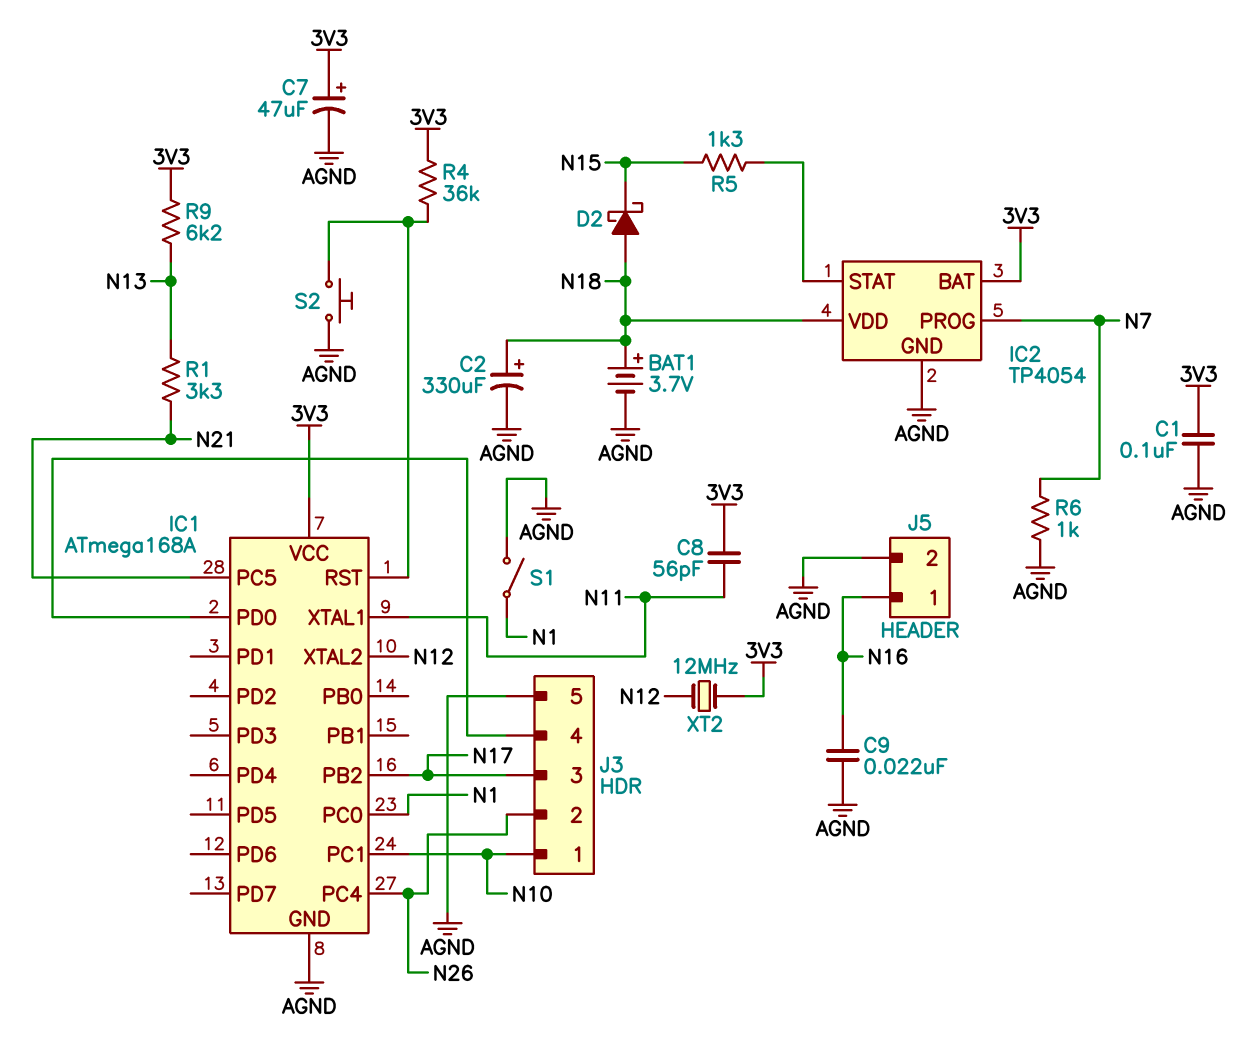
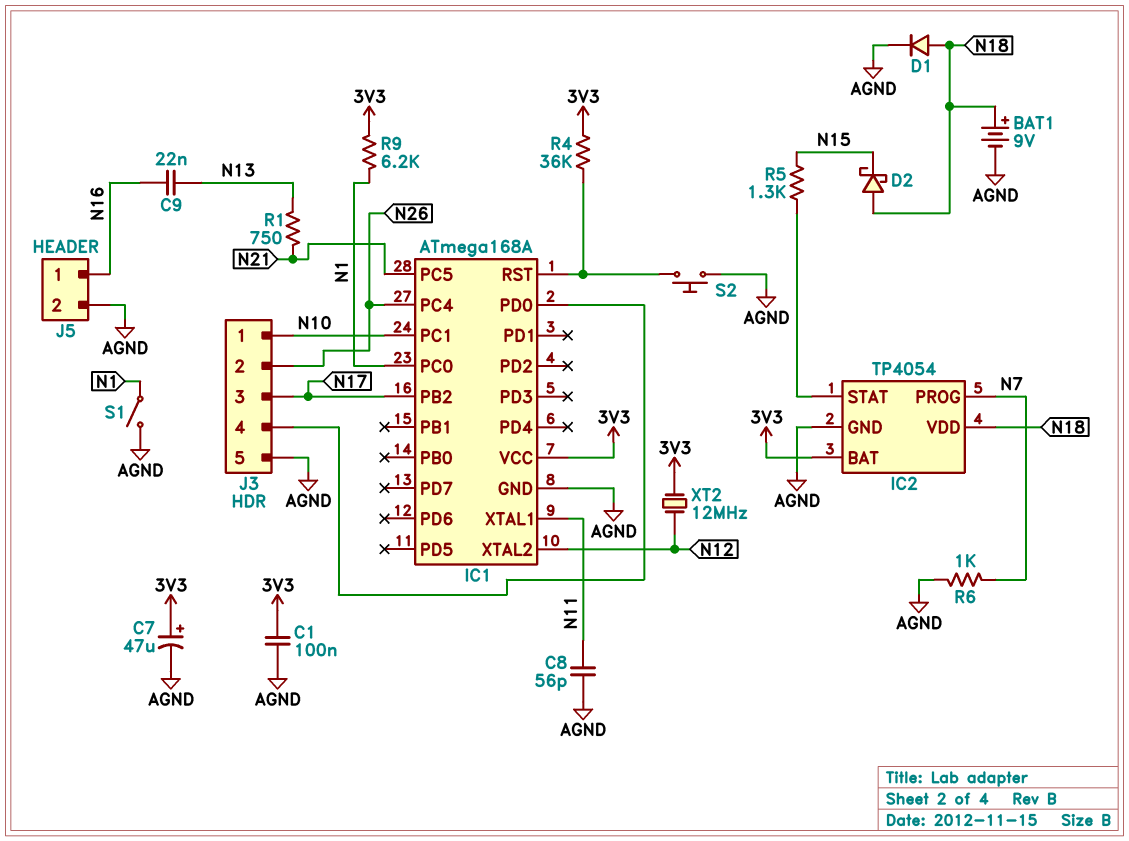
BAT1: 3.7V (plus N18, minus AGND) -> 9V (plus N18, minus AGND)
C2: 330uF (plus N18, minus AGND) -> none
C8: 56pF (3V3, N11) -> 56pF (AGND, N11)
C9: 22nF (AGND, N16) -> 22nF (N13, N16)
D1: none -> diode (A N18, K AGND)
R1: 3.3k (N13, N21) -> 750 (N13, N21)
R9: 6.2k (3V3, N13) -> 6.2k (3V3, N1)

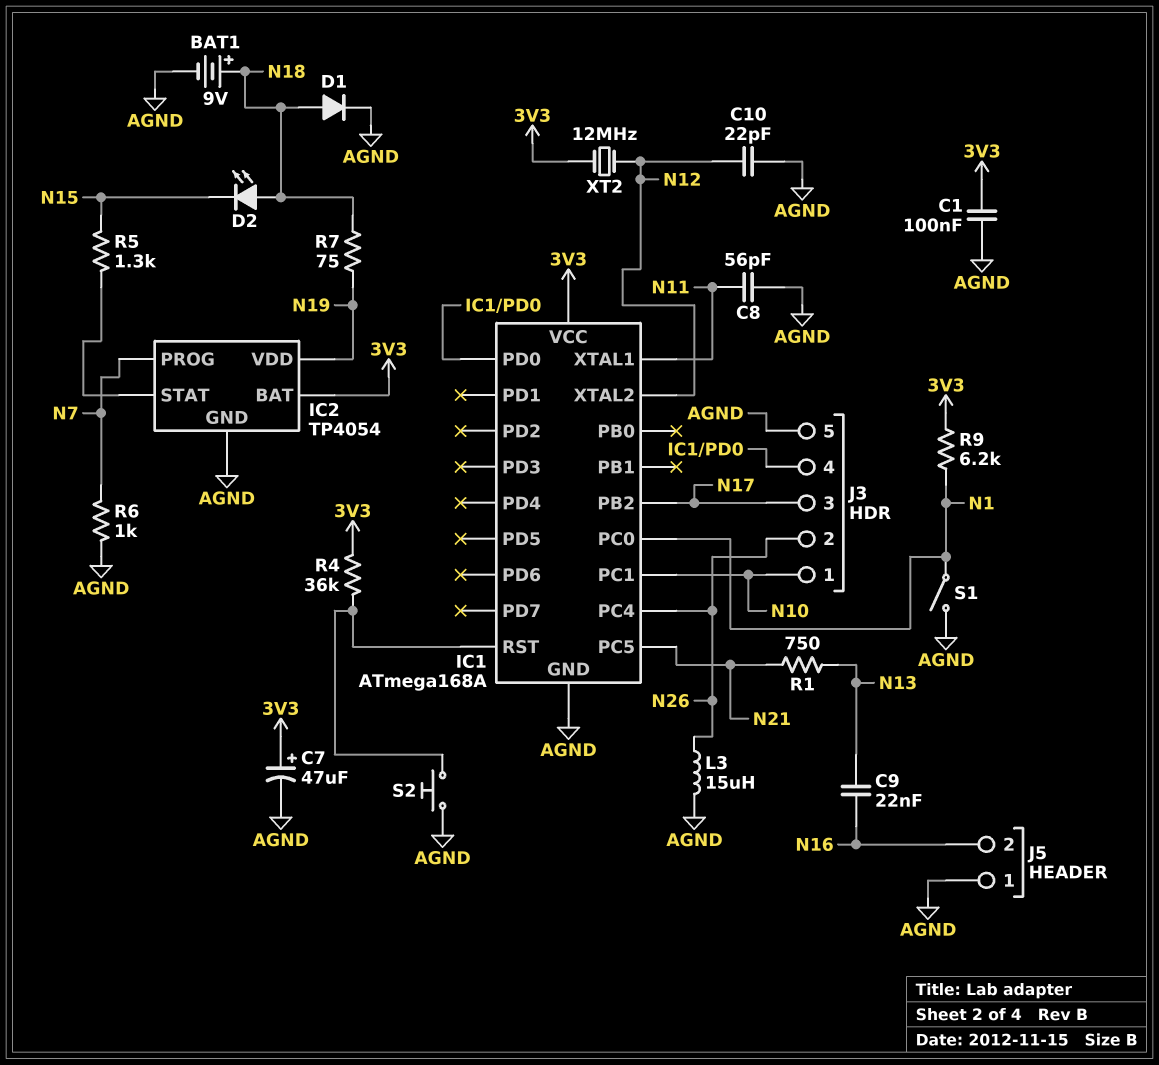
C10: none -> 22pF (AGND, N12)
D2: schottky (A N18, K N15) -> LED (A N18, K N15)
IC2 pin VDD: N18 -> N19
J5 pin 1: N16 -> AGND
J5 pin 2: AGND -> N16
L3: none -> 15uH (AGND, N26)
R7: none -> 75 (N18, N19)

